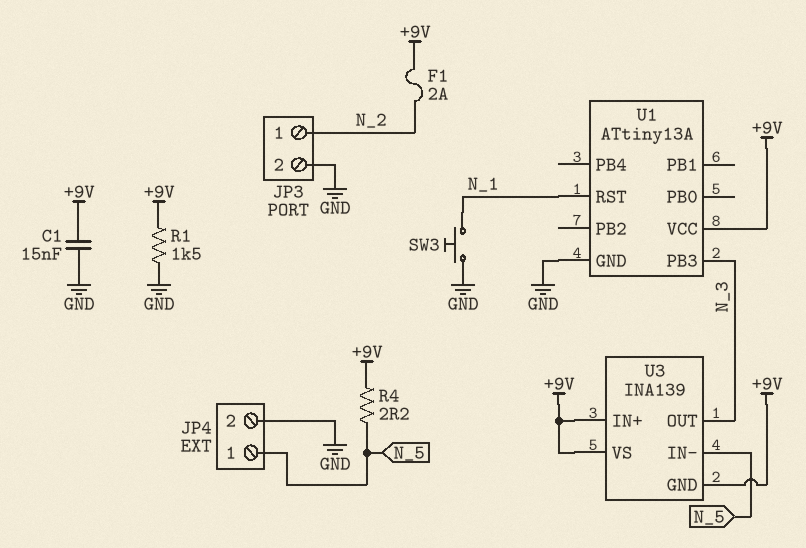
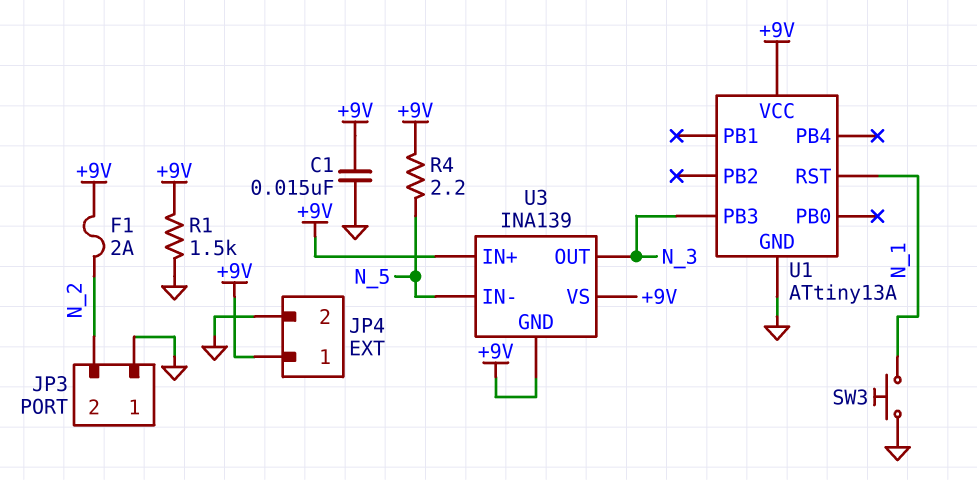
JP3 pin 1: N_2 -> GND
JP3 pin 2: GND -> N_2
JP4 pin 1: N_5 -> +9V

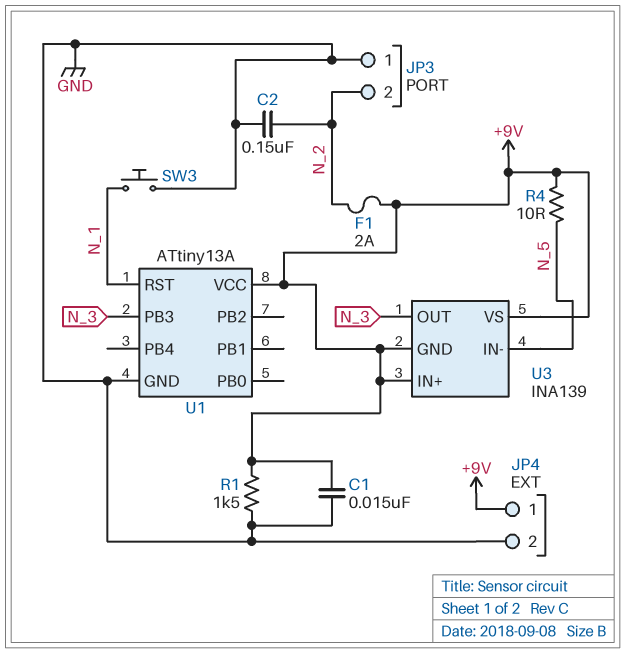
C2: none -> 150nF (GND, N_2)
R4: 2.2 (+9V, N_5) -> 10 (+9V, N_5)

